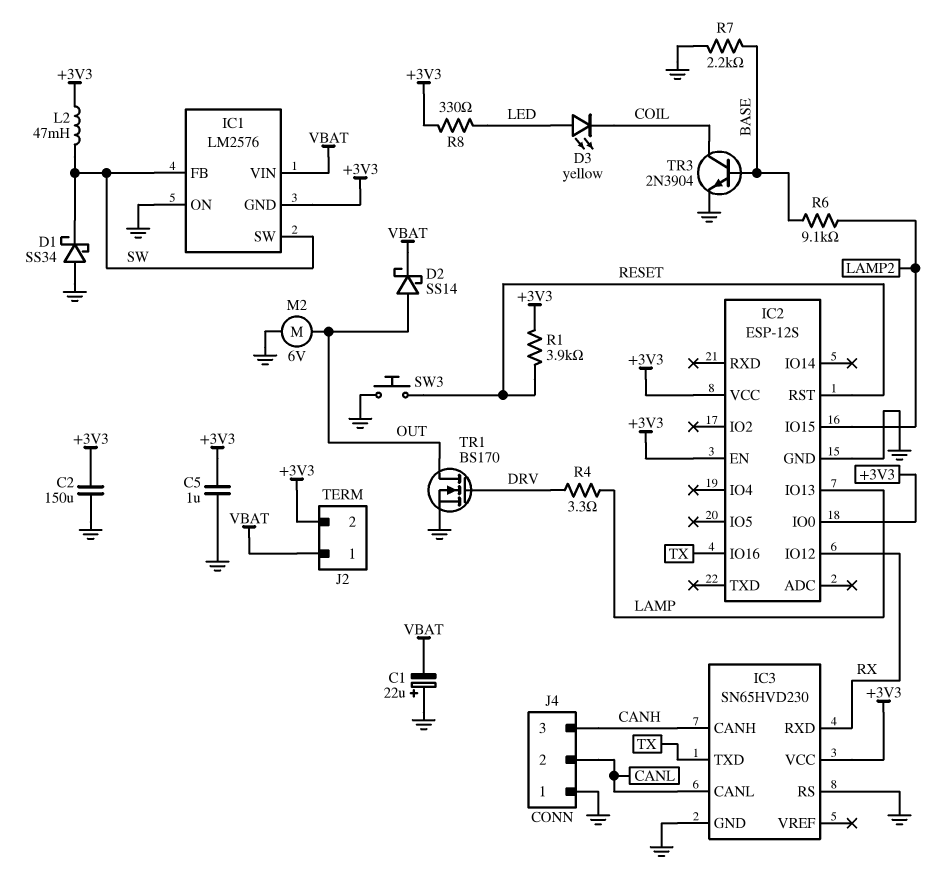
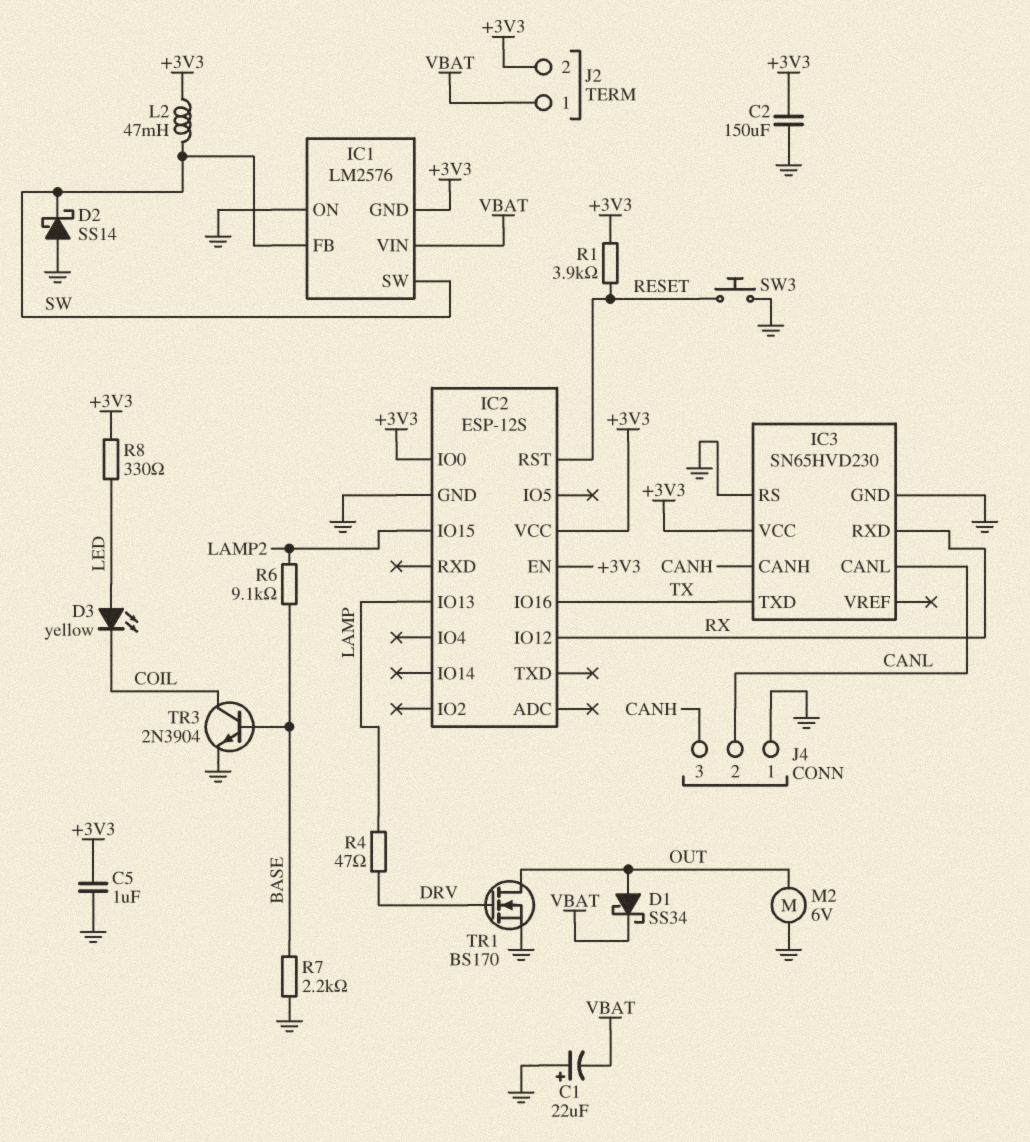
D1: schottky SS34 (A GND, K SW) -> schottky SS34 (A OUT, K VBAT)
D2: schottky SS14 (A OUT, K VBAT) -> schottky SS14 (A GND, K SW)
R4: 3.3 (DRV, LAMP) -> 47 (DRV, LAMP)

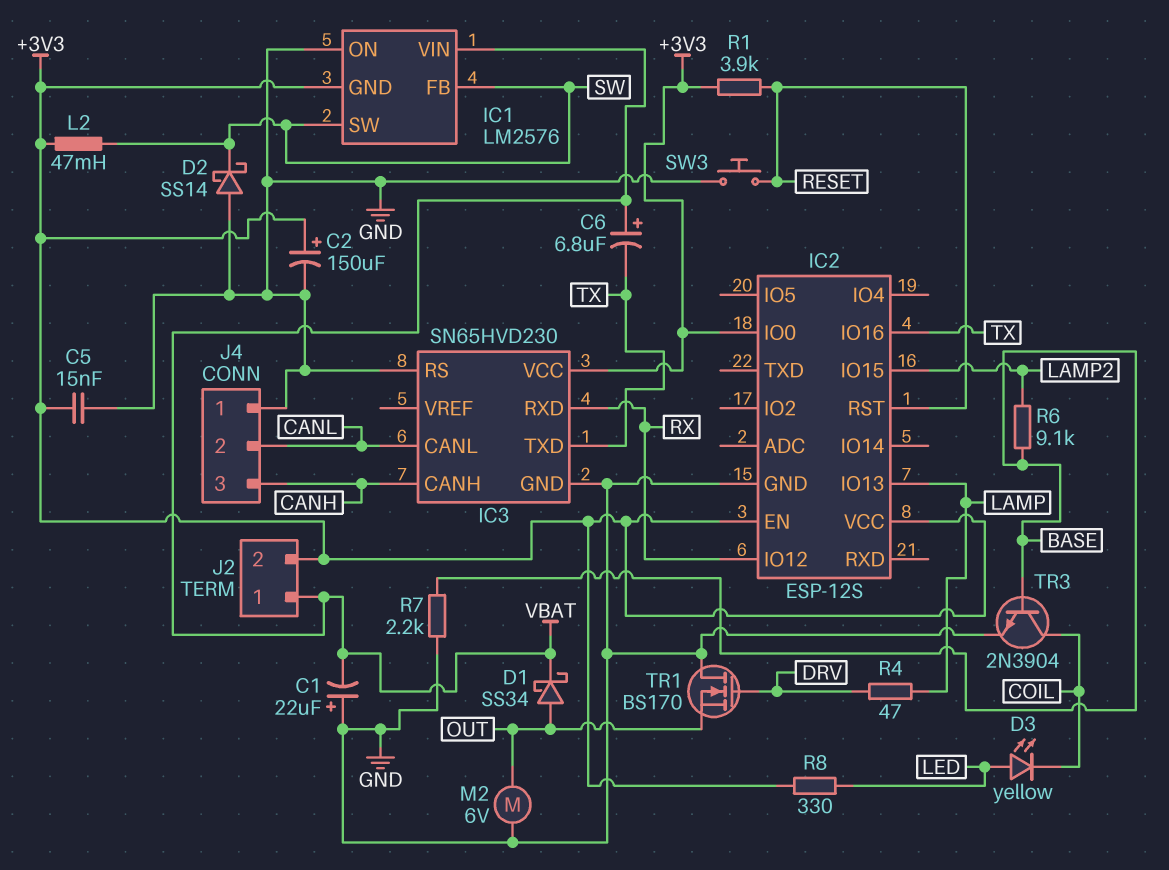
C2: 150uF (+3V3, GND) -> 150uF (plus +3V3, minus GND)
C5: 1uF (+3V3, GND) -> 15nF (+3V3, GND)
C6: none -> 6.8uF (plus VBAT, minus TX)
TR1: NMOS BS170 (G DRV, D OUT, S GND) -> NMOS BS170 (G DRV, D GND, S OUT)

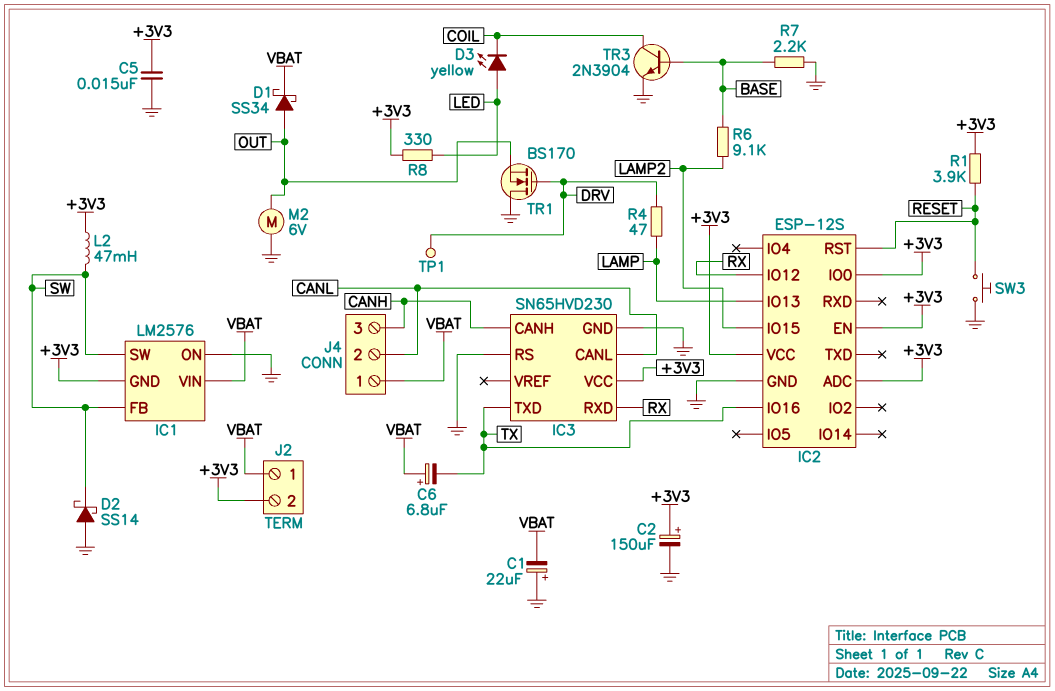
IC2 pin ADC: none -> +3V3
J4 pin 1: GND -> VBAT
TP1: none -> test point (DRV)

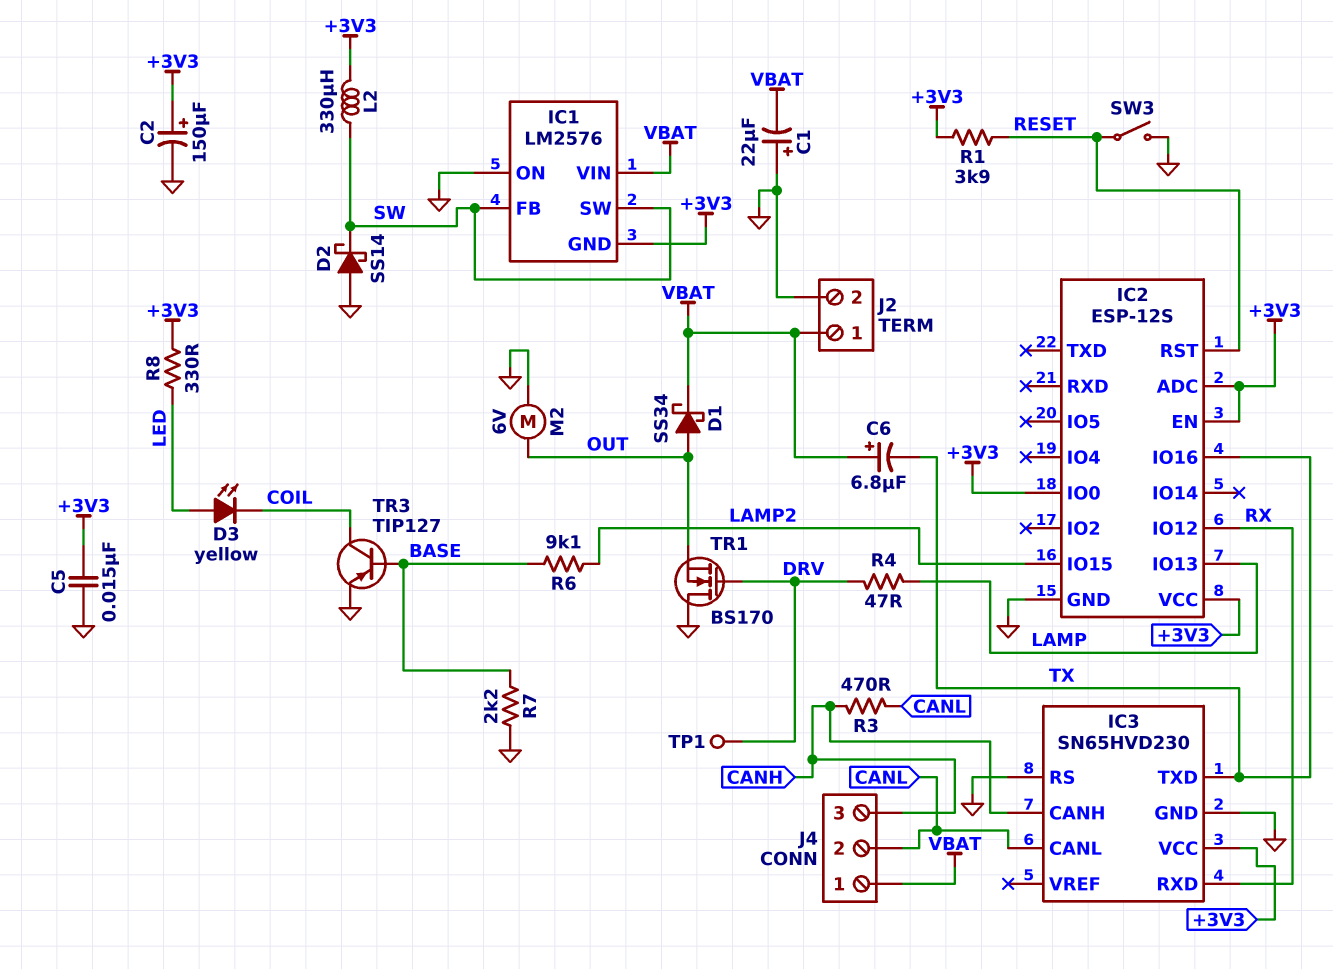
J2 pin 2: +3V3 -> GND
L2: 47mH (+3V3, SW) -> 330uH (+3V3, SW)
R3: none -> 470 (CANH, CANL)
SW3: button (GND, RESET) -> switch (GND, RESET)
TR3: NPN 2N3904 (B BASE, C COIL, E GND) -> PNP TIP127 (B BASE, C COIL, E GND)

